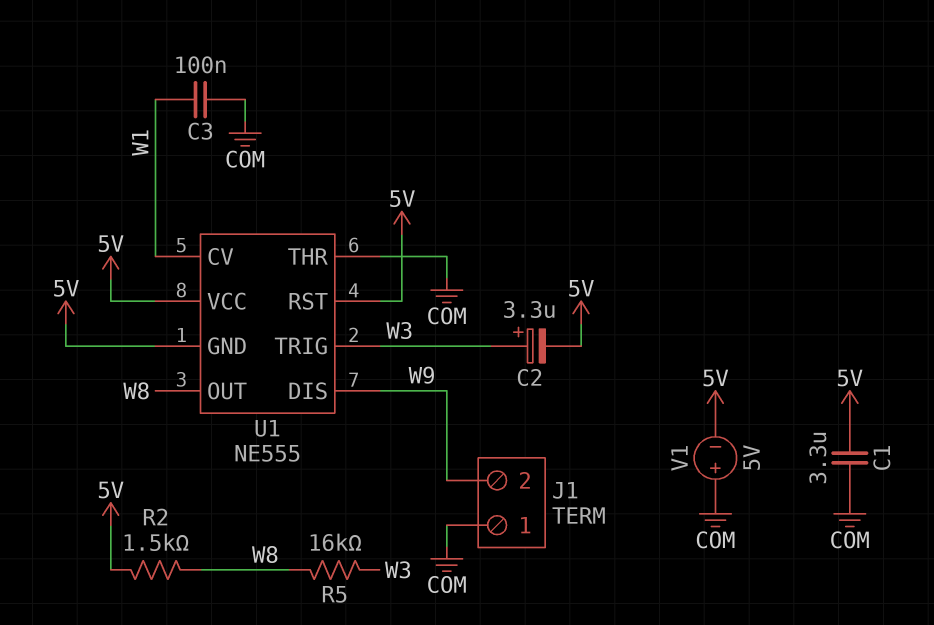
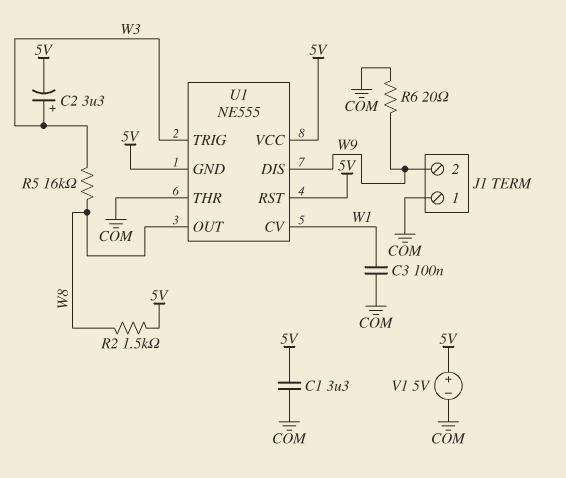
R6: none -> 20 (COM, W9)
V1: 5V (plus COM, minus 5V) -> 5V (plus 5V, minus COM)

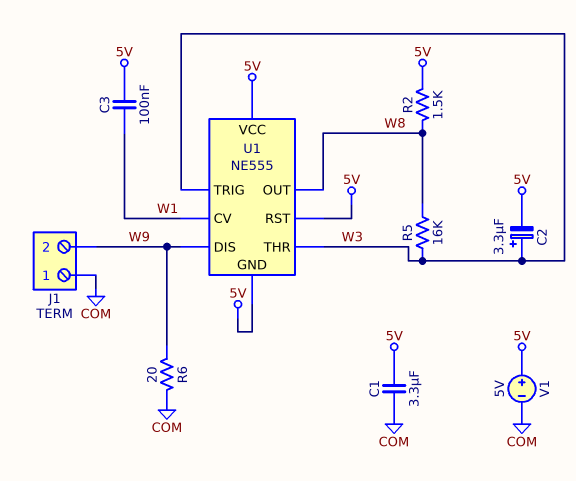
C3: 100nF (COM, W1) -> 100nF (5V, W1)
U1 pin THR: COM -> W3

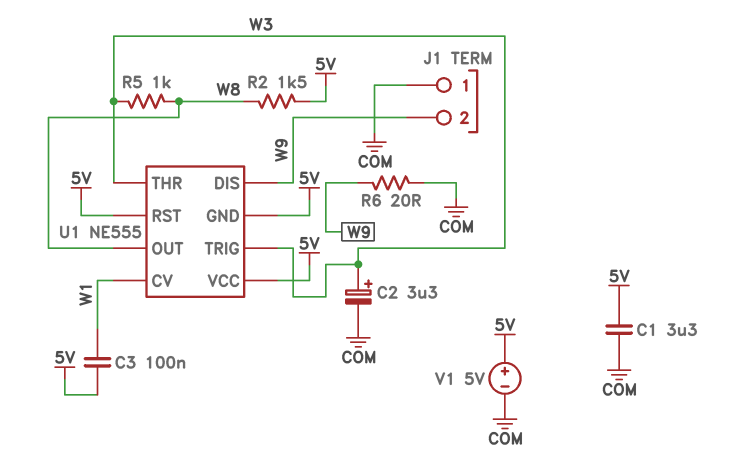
C2: 3.3uF (plus W3, minus 5V) -> 3.3uF (plus W3, minus COM)
R5: 16k (W3, W8) -> 1k (W3, W8)

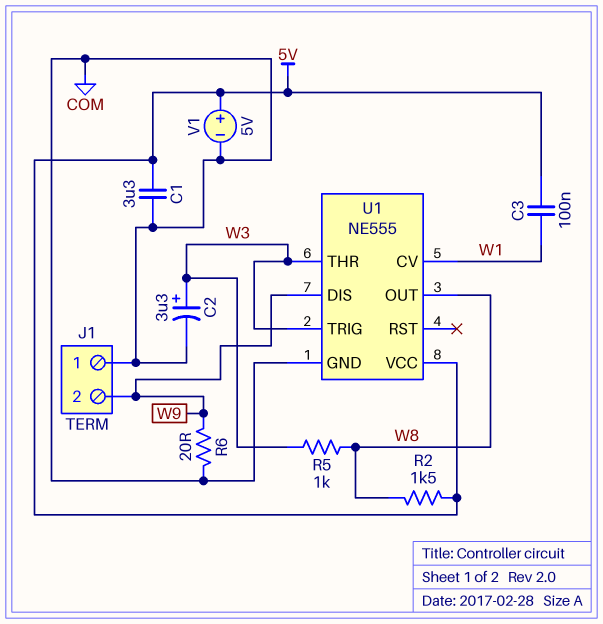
U1 pin GND: 5V -> COM
U1 pin RST: 5V -> none

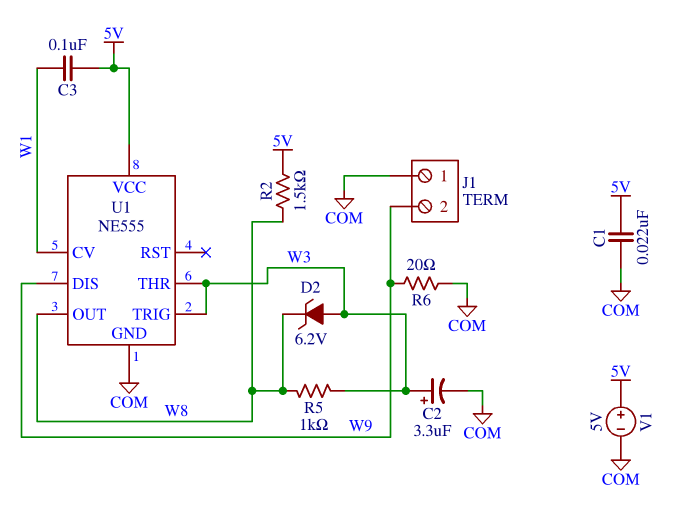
C1: 3.3uF (5V, COM) -> 22nF (5V, COM)
D2: none -> zener 6.2V (A W3, K W8)

